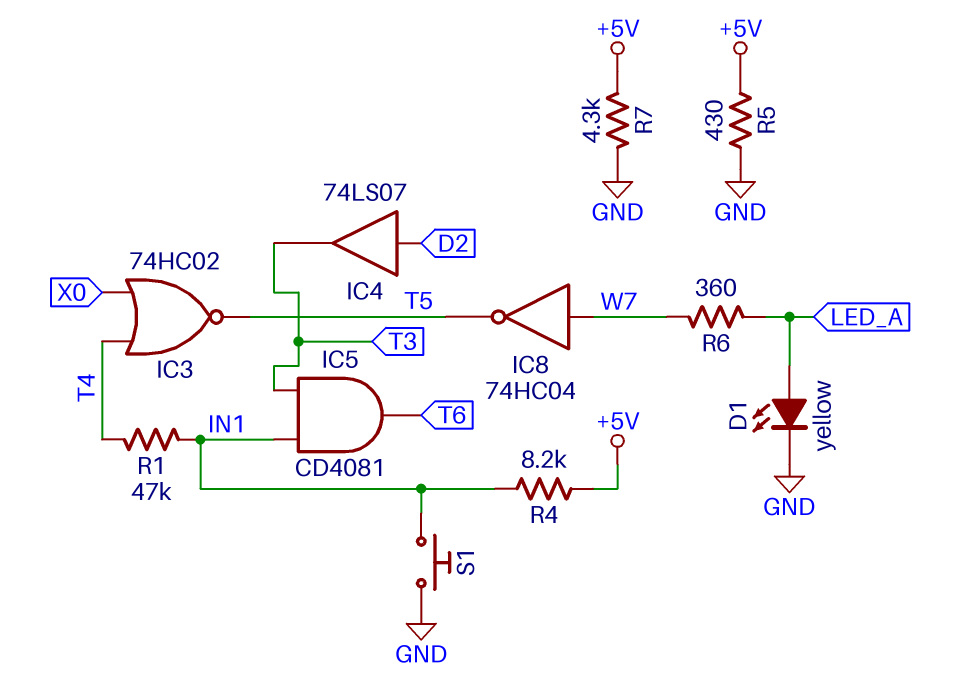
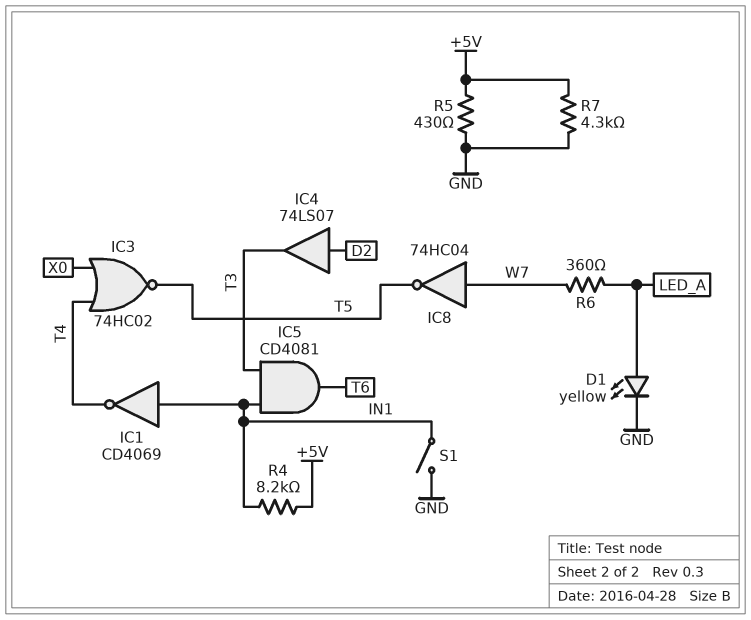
IC1: none -> NOT CD4069 (in IN1, out T4)
R1: 47k (IN1, T4) -> none
S1: button (GND, IN1) -> switch (GND, IN1)

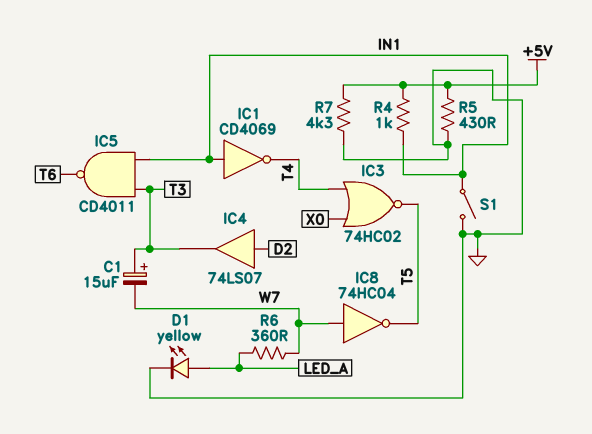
C1: none -> 15uF (plus T3, minus W7)
IC5: AND CD4081 (in IN1, in T3, out T6) -> NAND CD4011 (in IN1, in T3, out T6)
R4: 8.2k (+5V, IN1) -> 1k (+5V, IN1)

